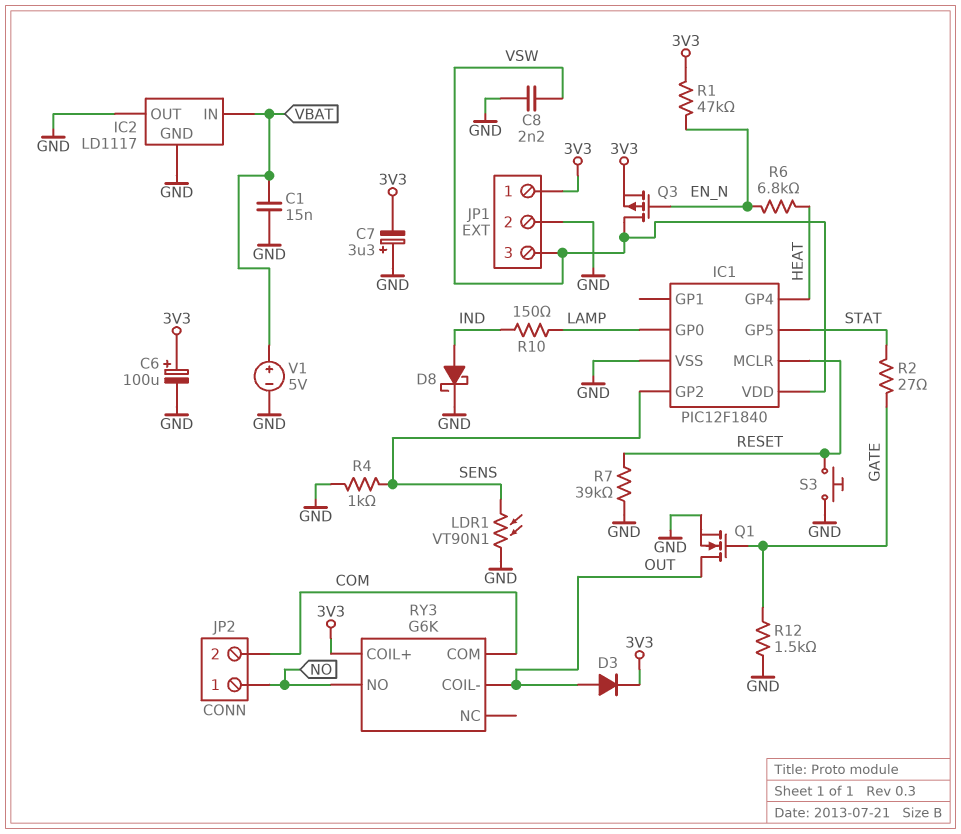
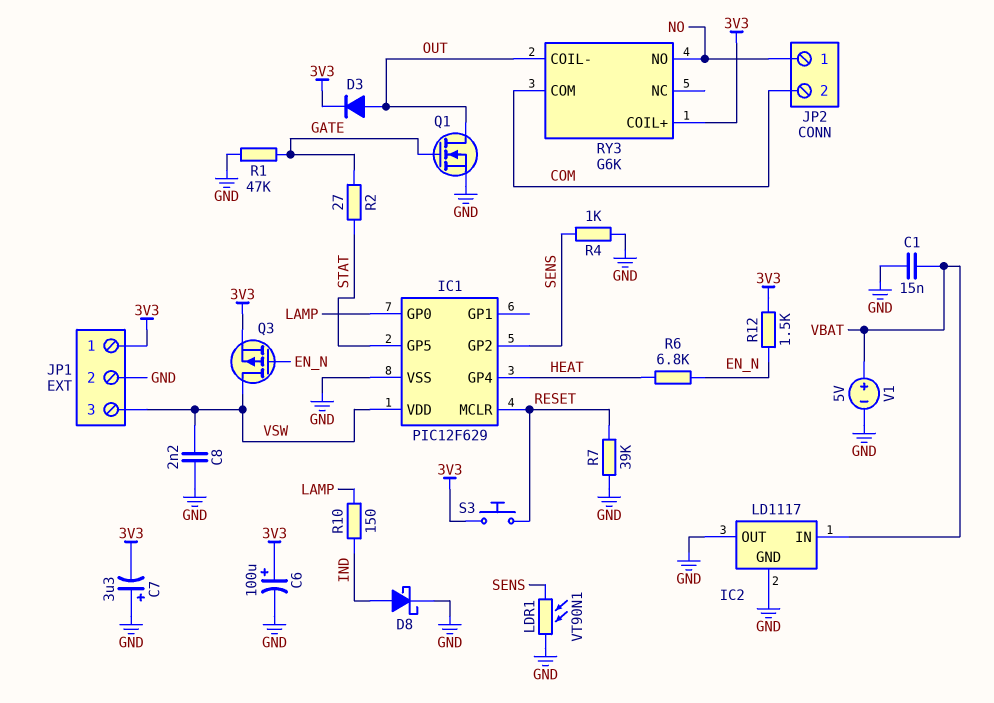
IC1: PIC12F1840 -> PIC12F629
R1: 47k (3V3, EN_N) -> 47k (GATE, GND)
R12: 1.5k (GATE, GND) -> 1.5k (3V3, EN_N)
S3: button (GND, RESET) -> button (3V3, RESET)

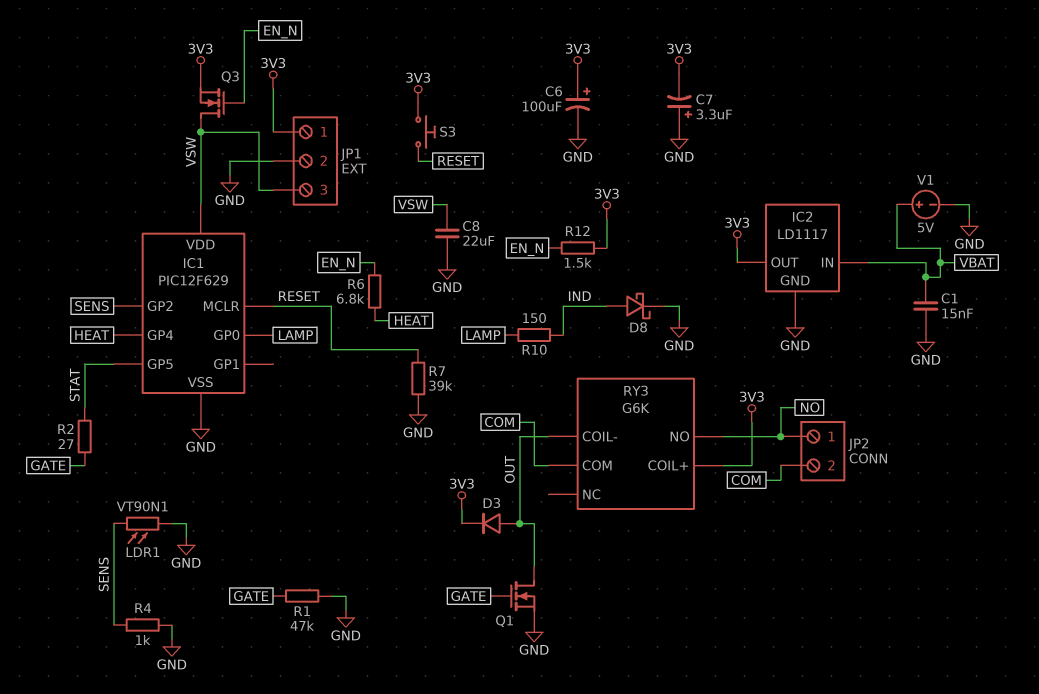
C8: 2.2nF (GND, VSW) -> 22uF (GND, VSW)
IC2 pin OUT: GND -> 3V3
Q3: PMOS (G EN_N, D VSW, S 3V3) -> NMOS (G EN_N, D VSW, S 3V3)

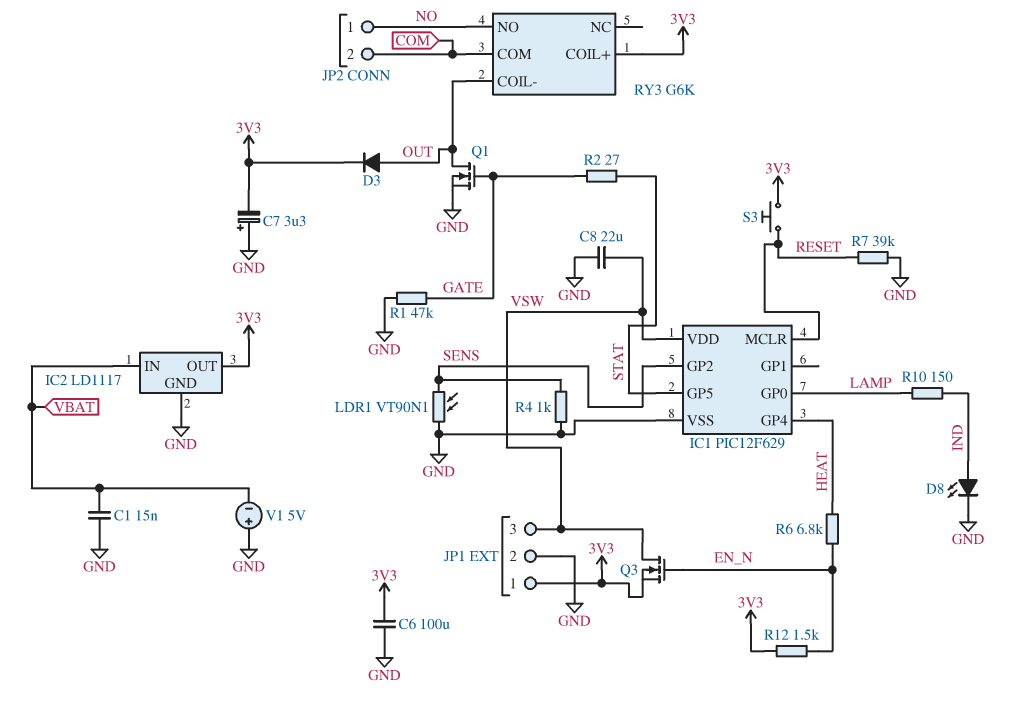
C6: 100uF (plus 3V3, minus GND) -> 100uF (3V3, GND)
D8: schottky (A IND, K GND) -> LED (A IND, K GND)
V1: 5V (plus VBAT, minus GND) -> 5V (plus GND, minus VBAT)

